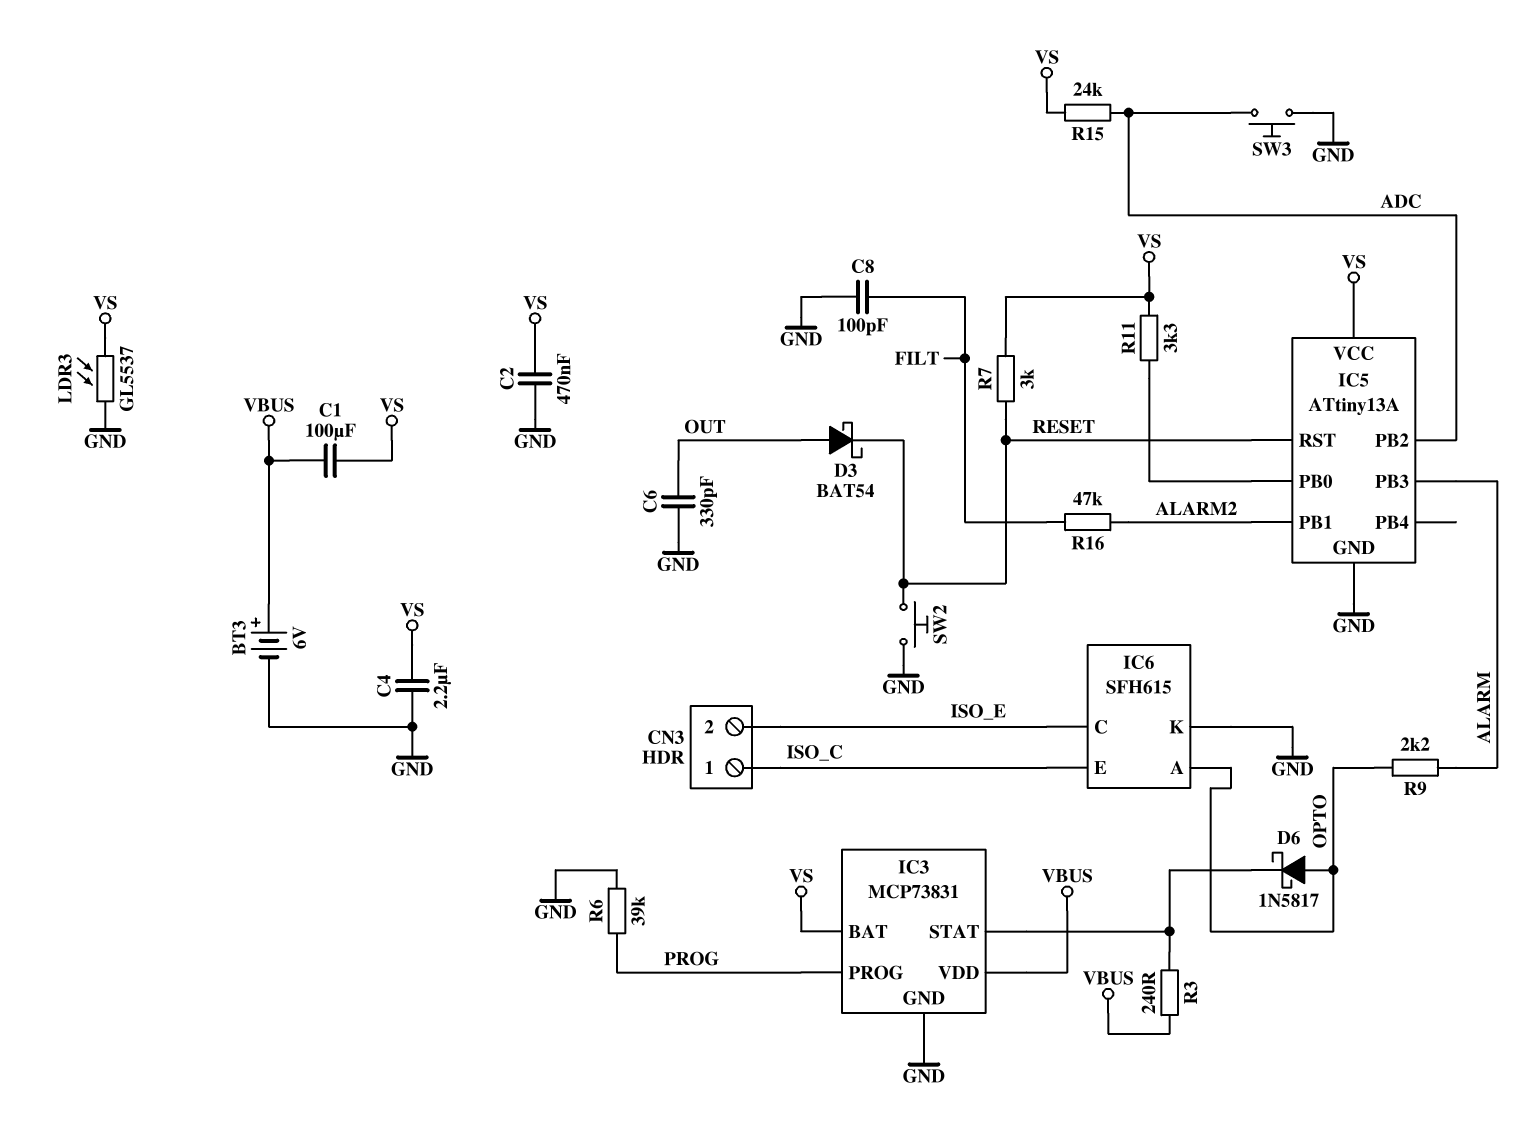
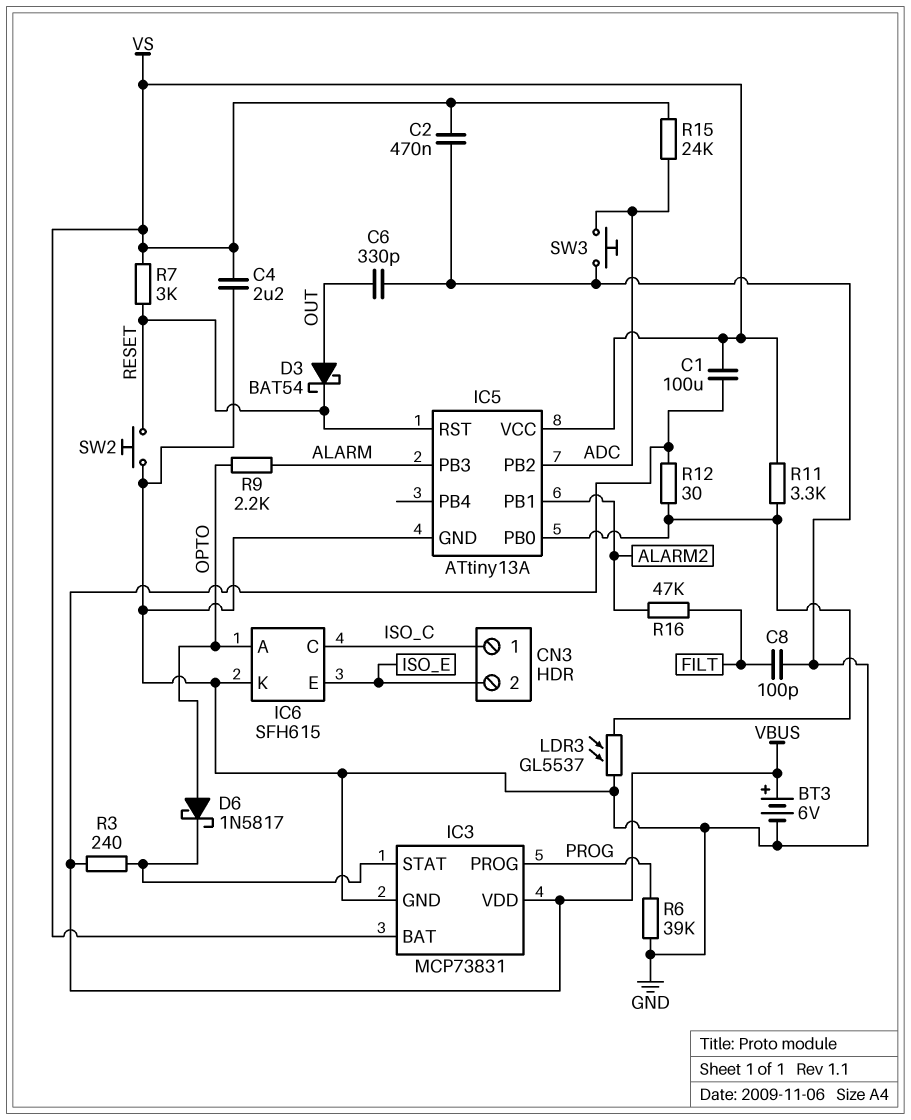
IC6 pin C: ISO_E -> ISO_C
IC6 pin E: ISO_C -> ISO_E
LDR3: GL5537 (GND, VS) -> GL5537 (GND, IC5/PB0)
R12: none -> 30 (IC5/PB0, VBUS)

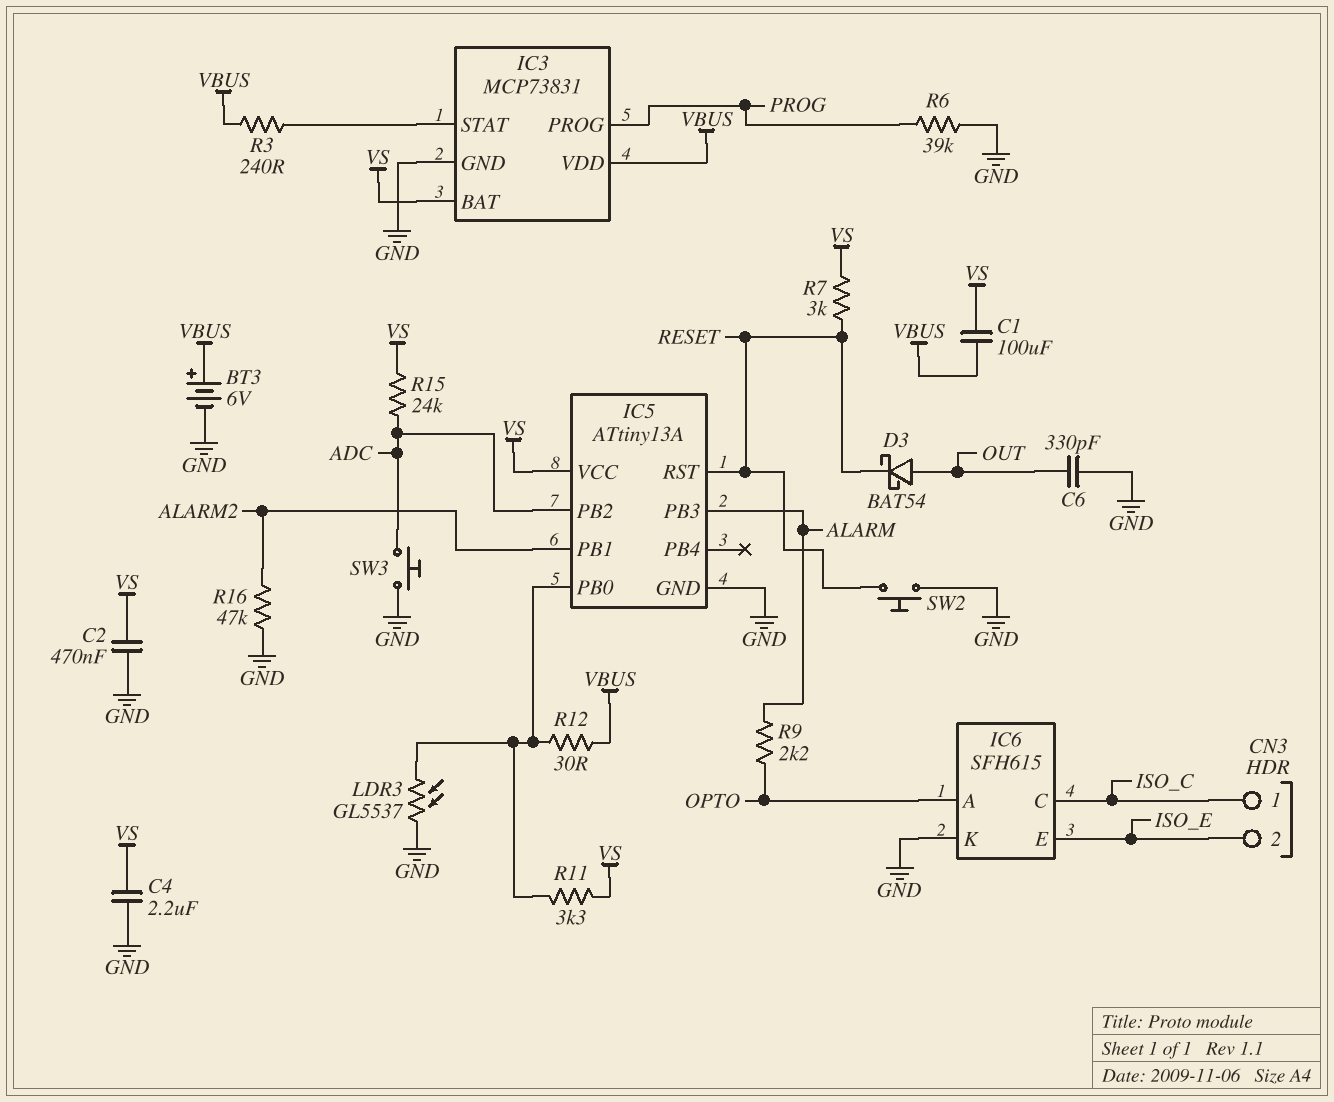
C8: 100pF (FILT, GND) -> none
D6: schottky 1N5817 (A OPTO, K IC3/STAT) -> none
R16: 47k (ALARM2, FILT) -> 47k (ALARM2, GND)

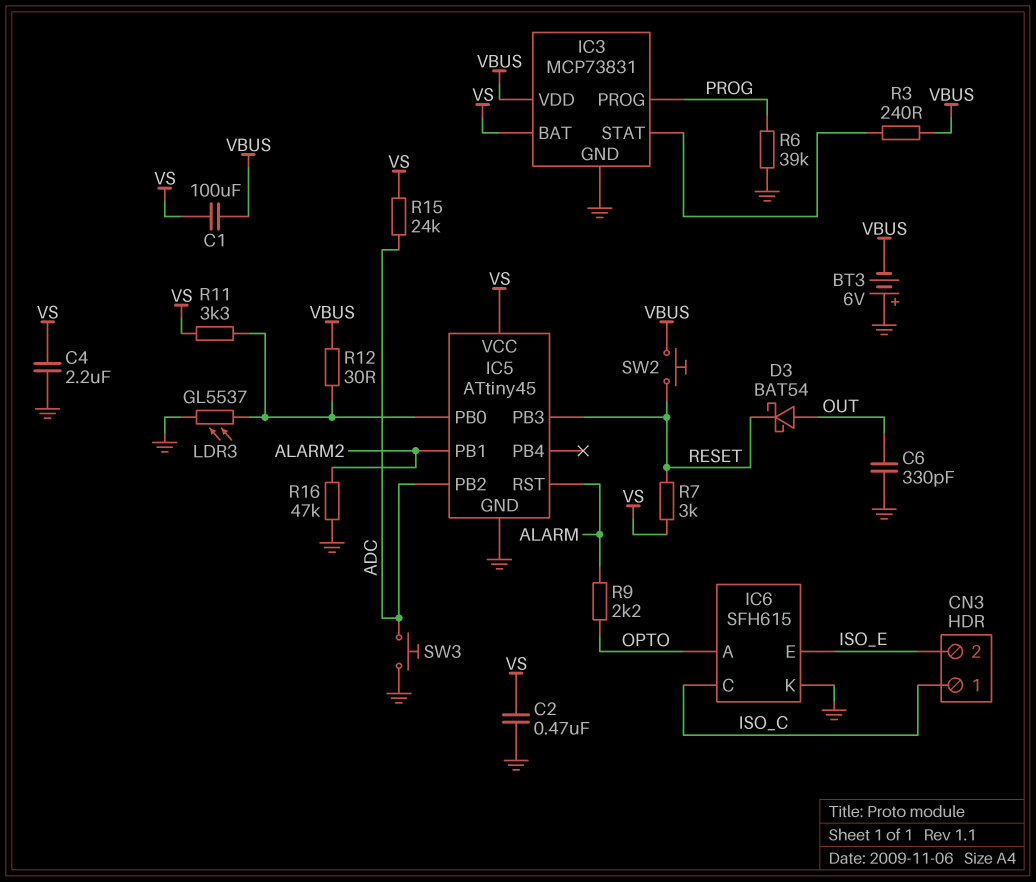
BT3: 6V (plus VBUS, minus GND) -> 6V (plus GND, minus VBUS)
IC5: ATtiny13A -> ATtiny45
IC5 pin PB3: ALARM -> RESET
IC5 pin RST: RESET -> ALARM
SW2: button (GND, RESET) -> button (RESET, VBUS)

